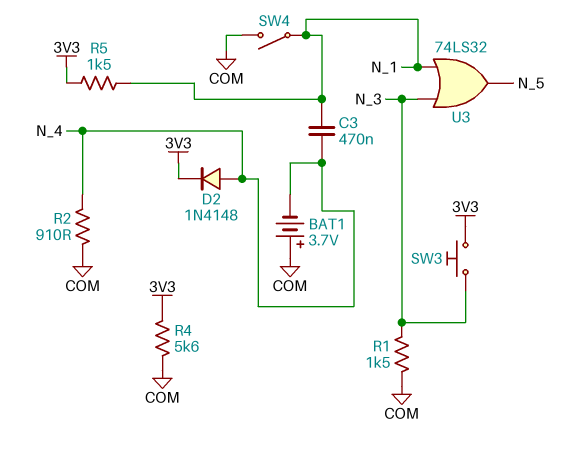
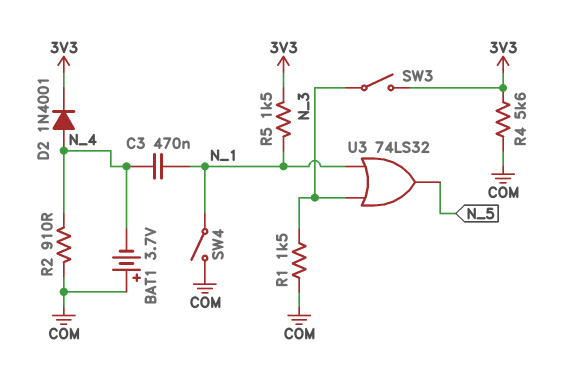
D2: diode 1N4148 (A N_4, K 3V3) -> diode 1N4001 (A N_4, K 3V3)
SW3: button (3V3, N_3) -> switch (3V3, N_3)

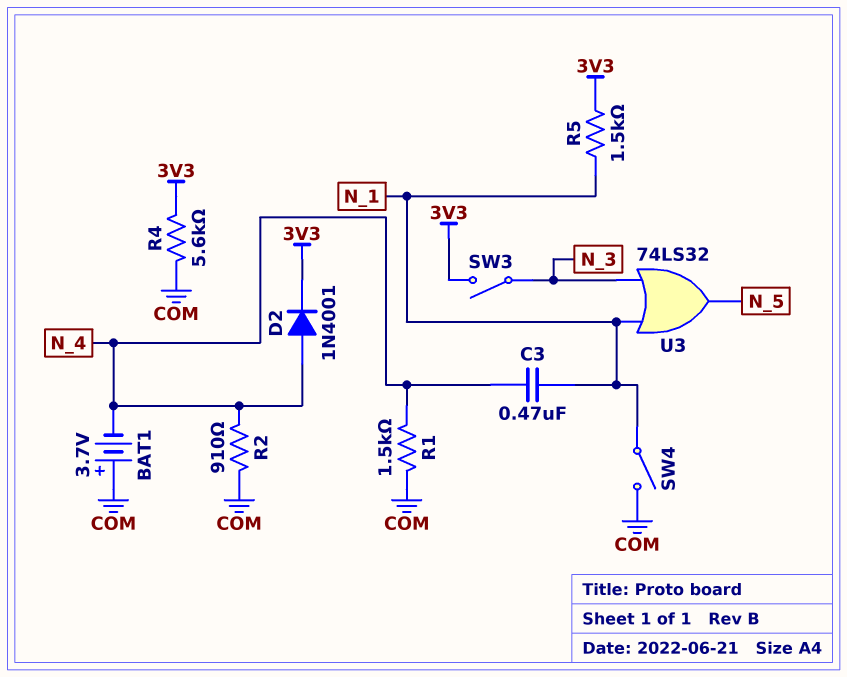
R1: 1.5k (COM, N_3) -> 1.5k (COM, N_4)

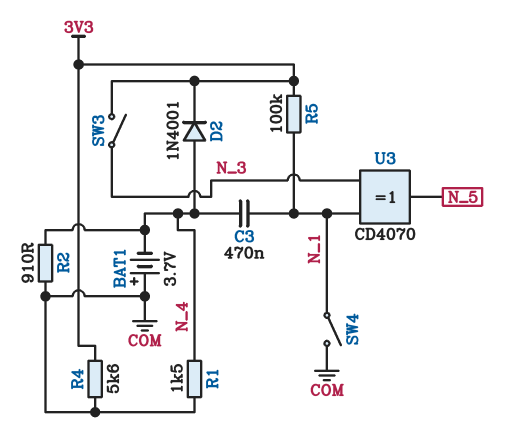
R5: 1.5k (3V3, N_1) -> 100k (3V3, N_1)
U3: OR 74LS32 (in N_1, in N_3, out N_5) -> XOR CD4070 (in N_1, in N_3, out N_5)

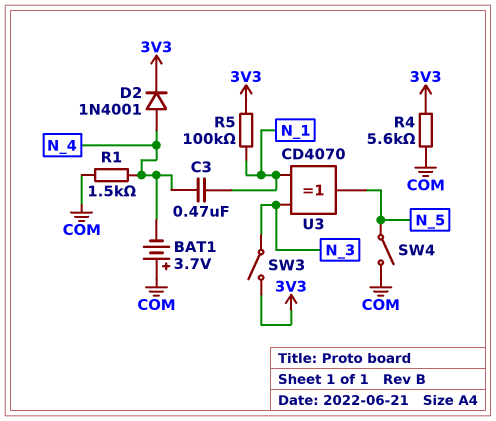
R2: 910 (COM, N_4) -> none
SW4: switch (COM, N_1) -> switch (COM, N_5)

